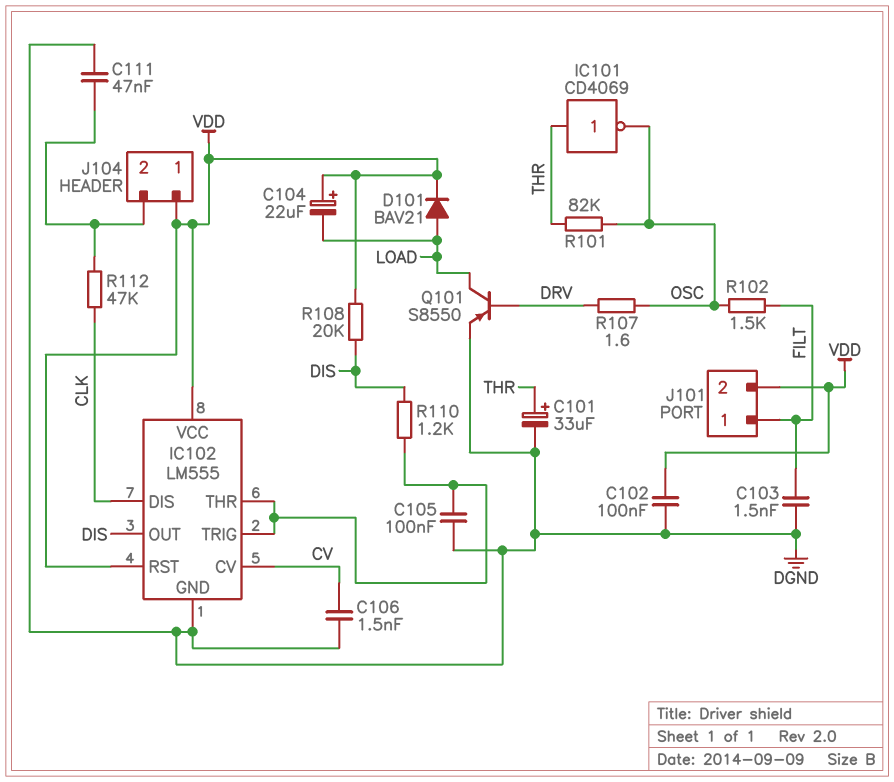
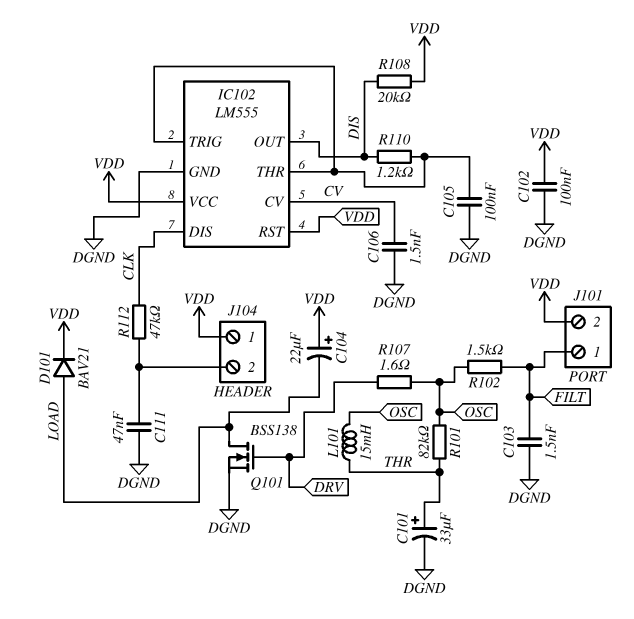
IC101: NOT CD4069 (in THR, out OSC) -> none
L101: none -> 15mH (OSC, THR)
Q101: PNP S8550 (B DRV, C LOAD, E DGND) -> NMOS BSS138 (G DRV, D LOAD, S DGND)

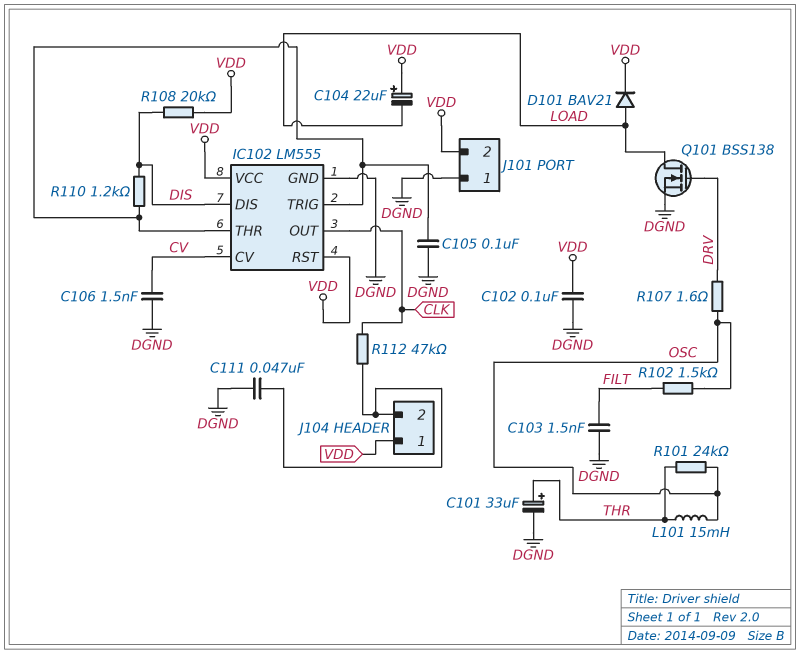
IC102 pin DIS: CLK -> DIS
IC102 pin OUT: DIS -> CLK
J101 pin 1: FILT -> DGND
R101: 82k (OSC, THR) -> 24k (OSC, THR)

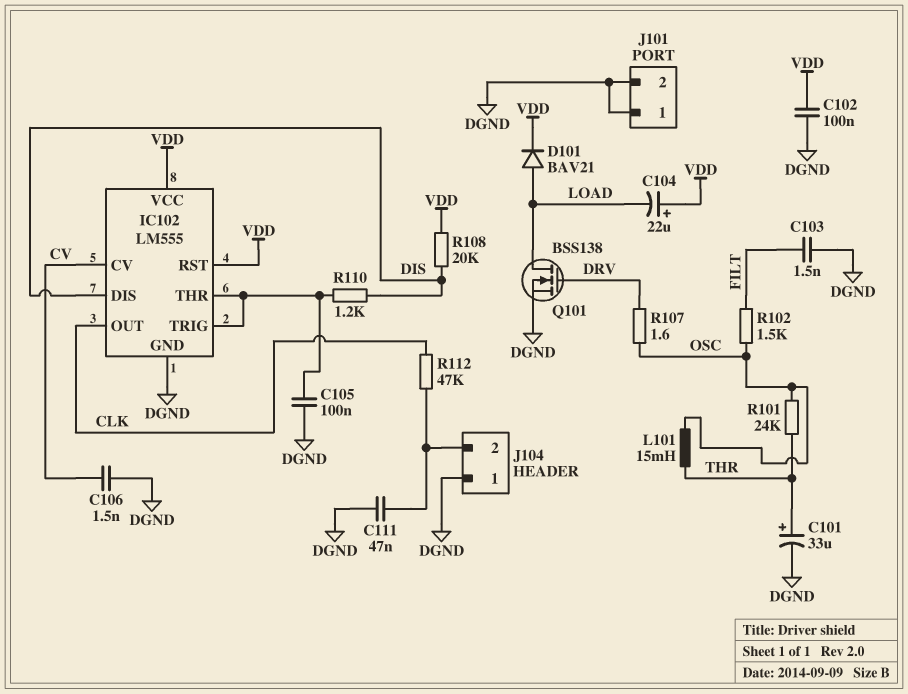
J101 pin 2: VDD -> DGND
J104 pin 1: VDD -> DGND

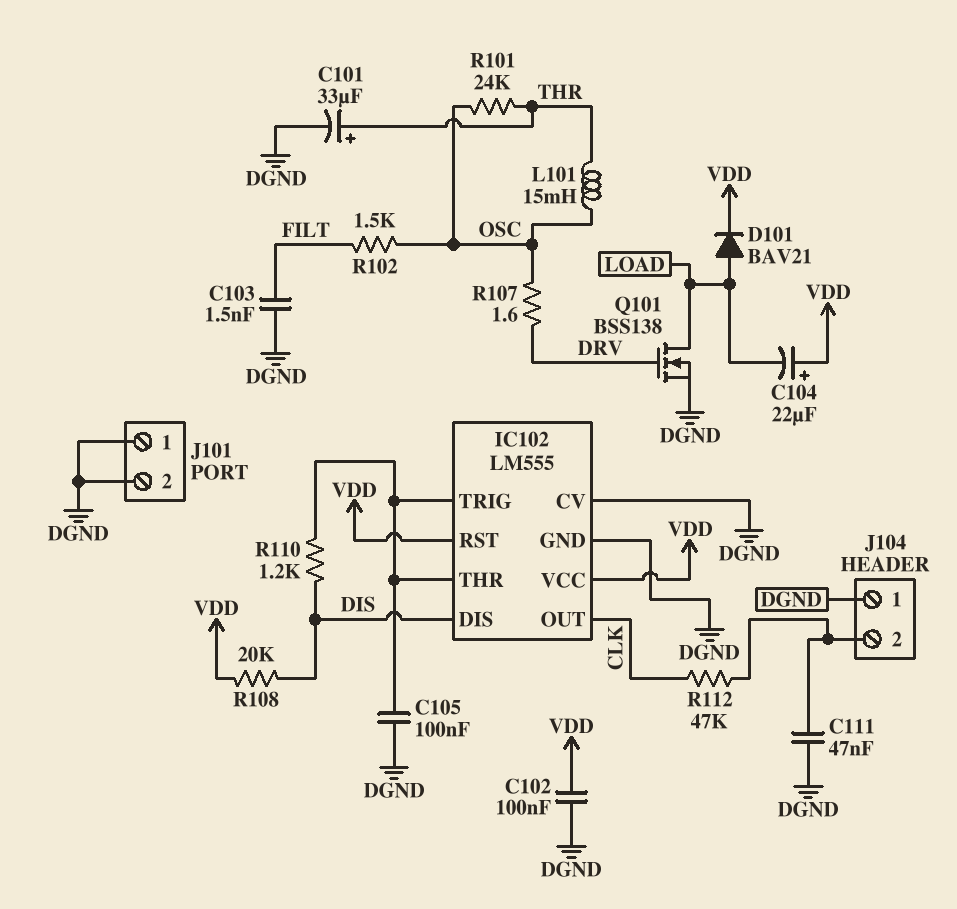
C106: 1.5nF (CV, DGND) -> none
IC102 pin CV: CV -> DGND

